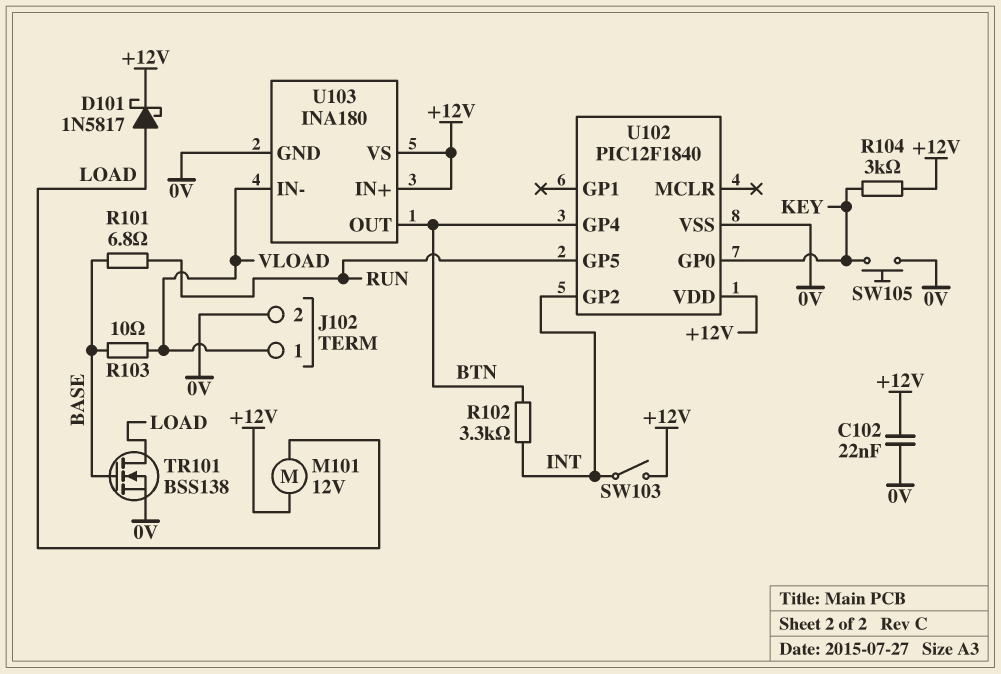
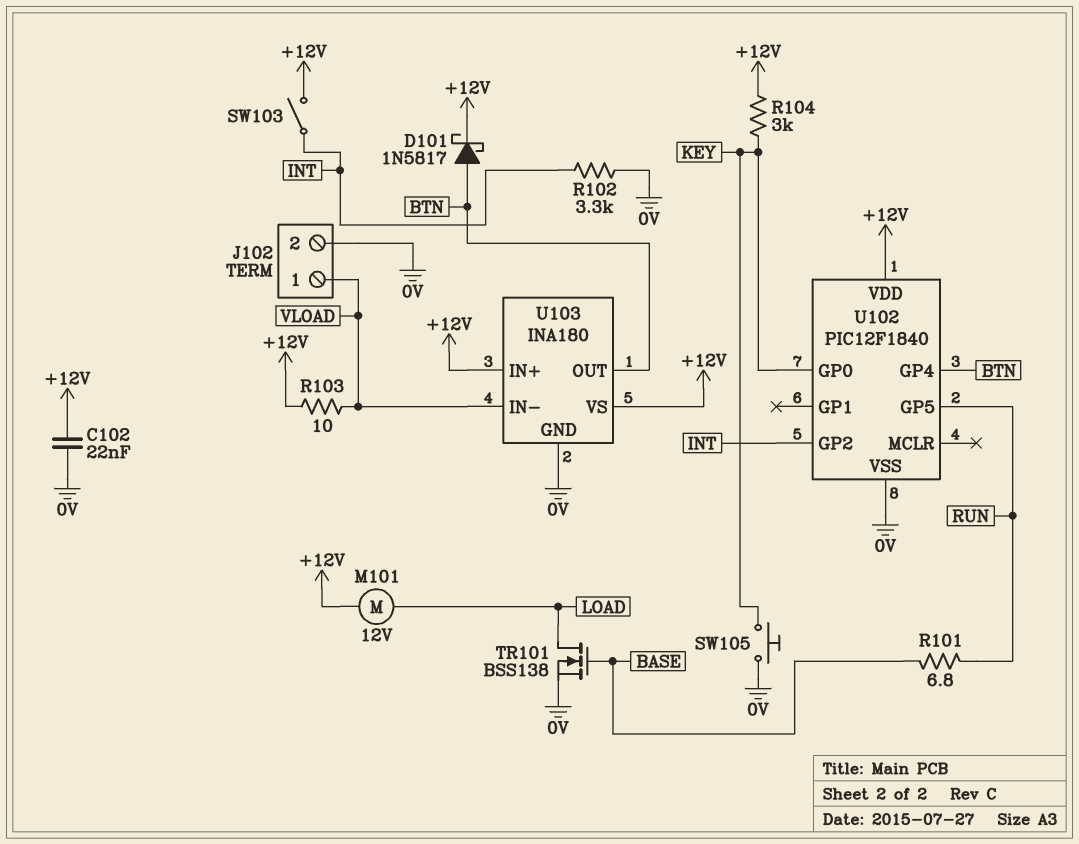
D101: schottky 1N5817 (A LOAD, K +12V) -> schottky 1N5817 (A BTN, K +12V)
R102: 3.3k (BTN, INT) -> 3.3k (0V, INT)
R103: 10 (BASE, VLOAD) -> 10 (+12V, VLOAD)

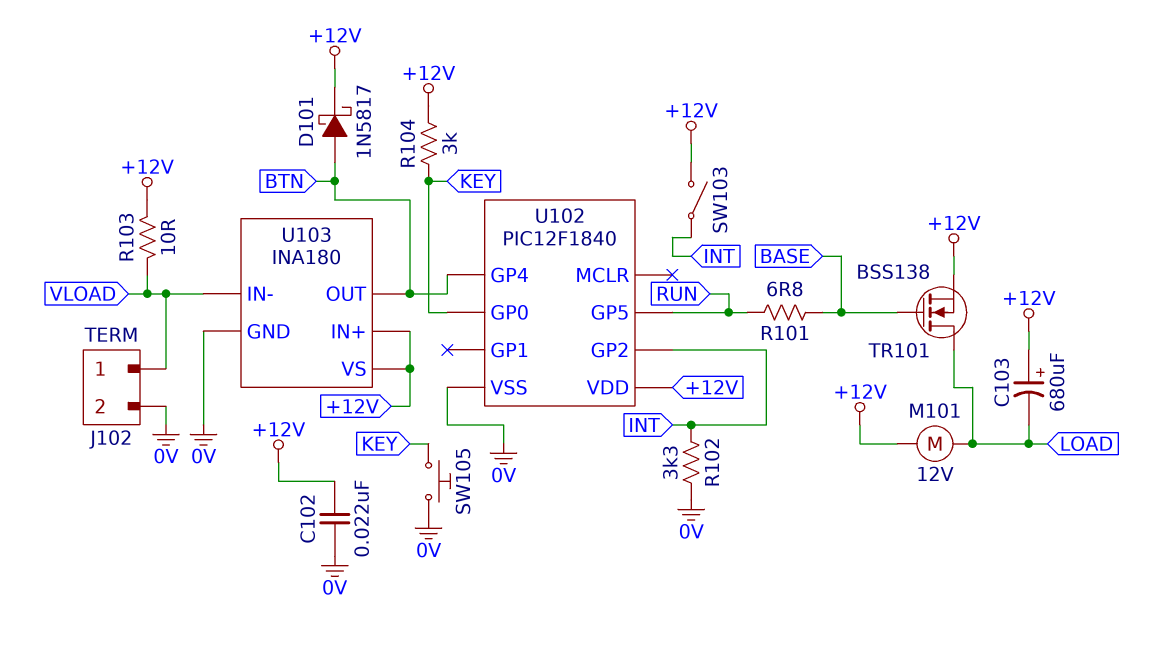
C103: none -> 680uF (plus +12V, minus LOAD)
TR101: NMOS BSS138 (G BASE, D LOAD, S 0V) -> NMOS BSS138 (G BASE, D LOAD, S +12V)

